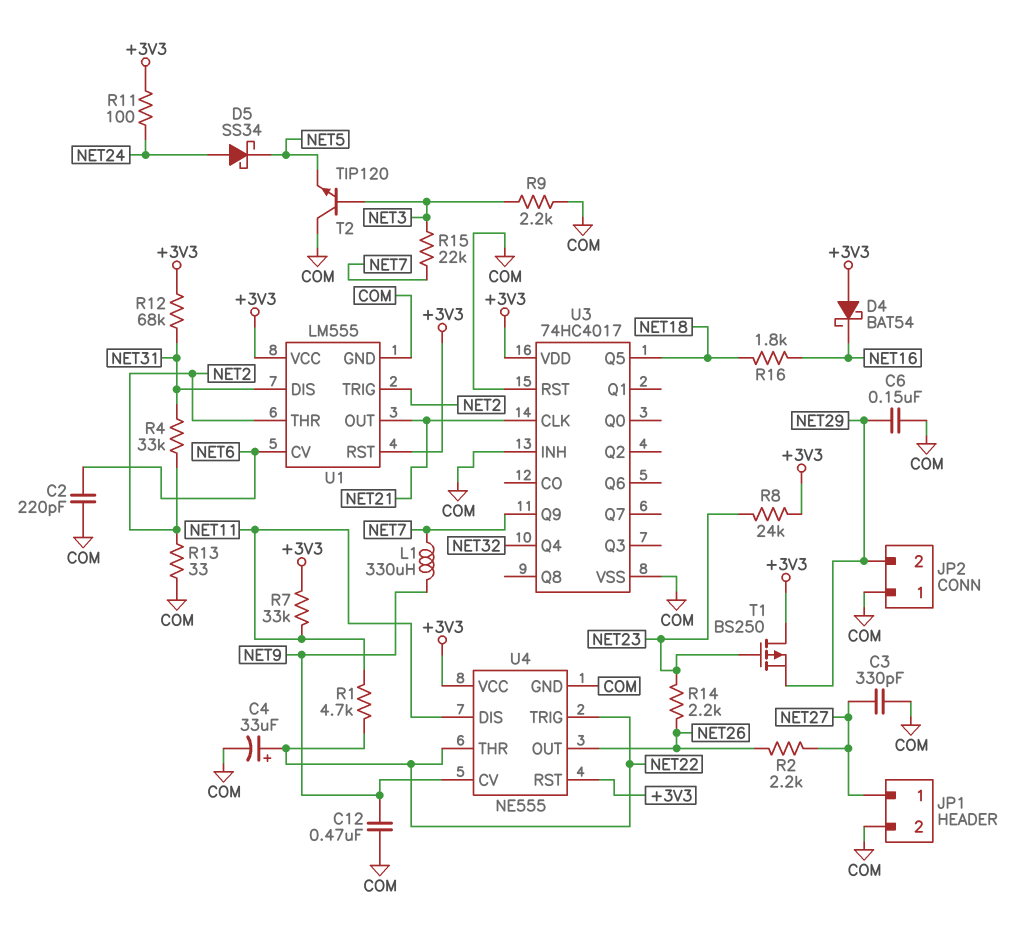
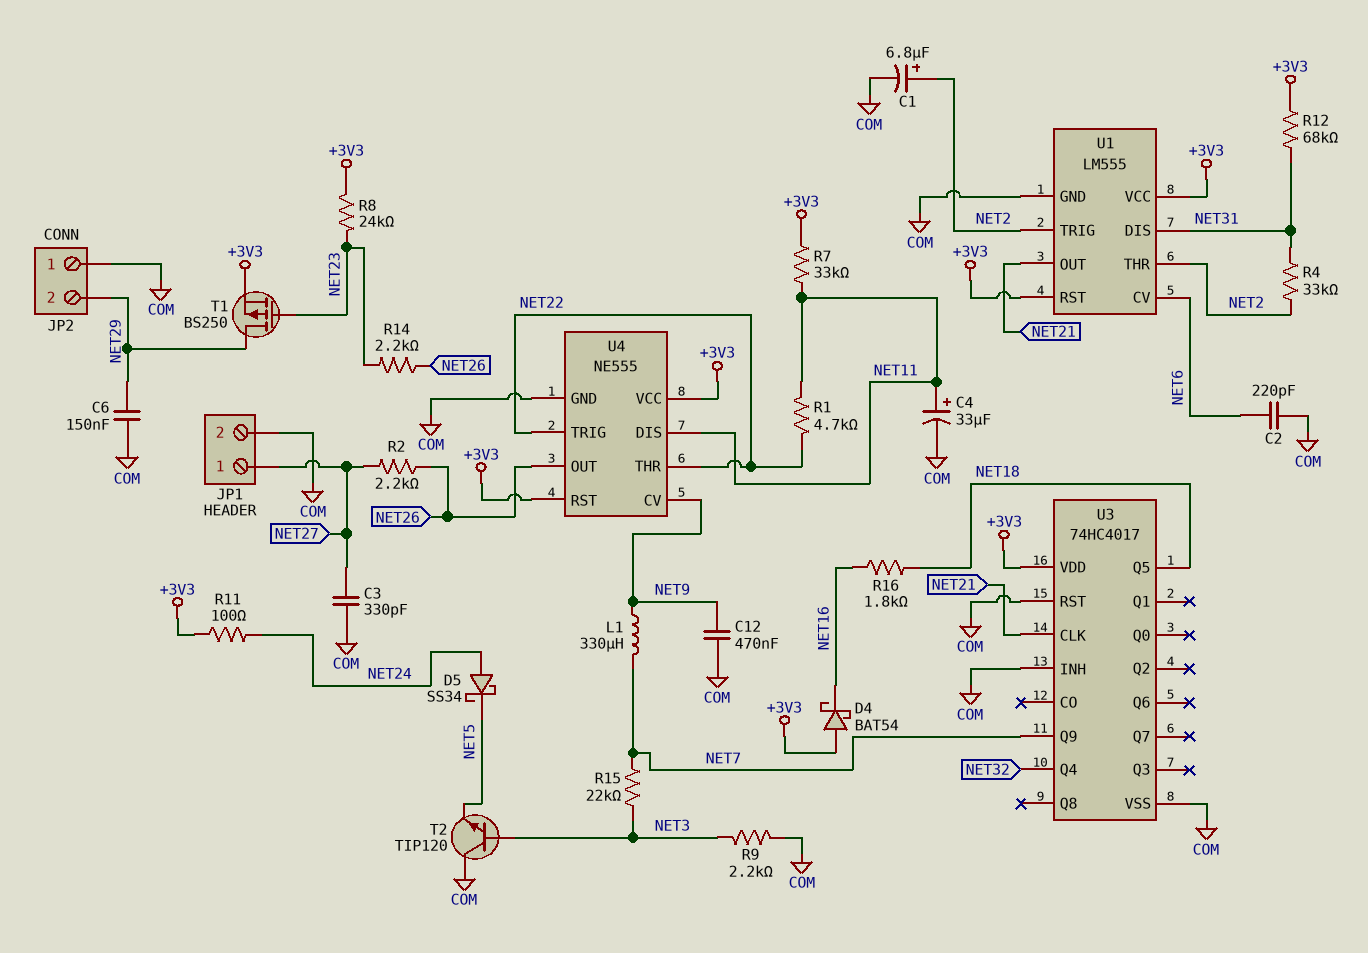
C1: none -> 6.8uF (plus NET2, minus COM)
C4: 33uF (plus NET22, minus COM) -> 33uF (plus NET11, minus COM)
R13: 33 (COM, NET2) -> none
T1: PMOS BS250 (G NET23, D +3V3, S NET29) -> PMOS BS250 (G NET23, D NET29, S +3V3)

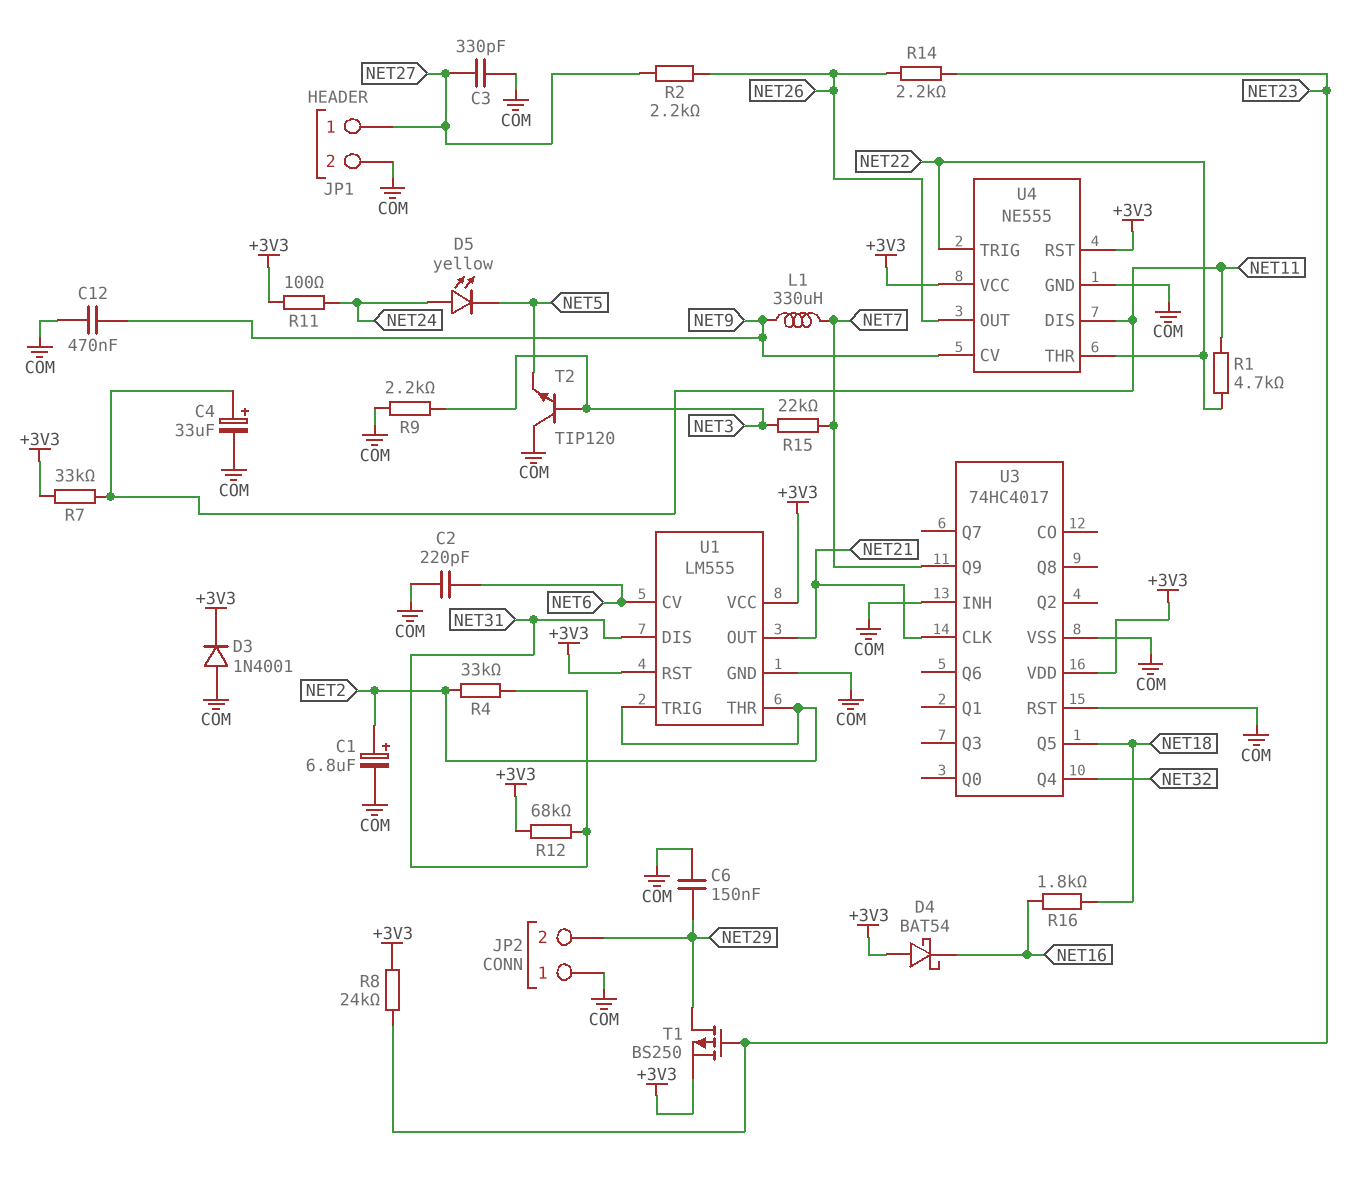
D3: none -> diode 1N4001 (A COM, K +3V3)
D5: schottky SS34 (A NET24, K NET5) -> LED yellow (A NET24, K NET5)

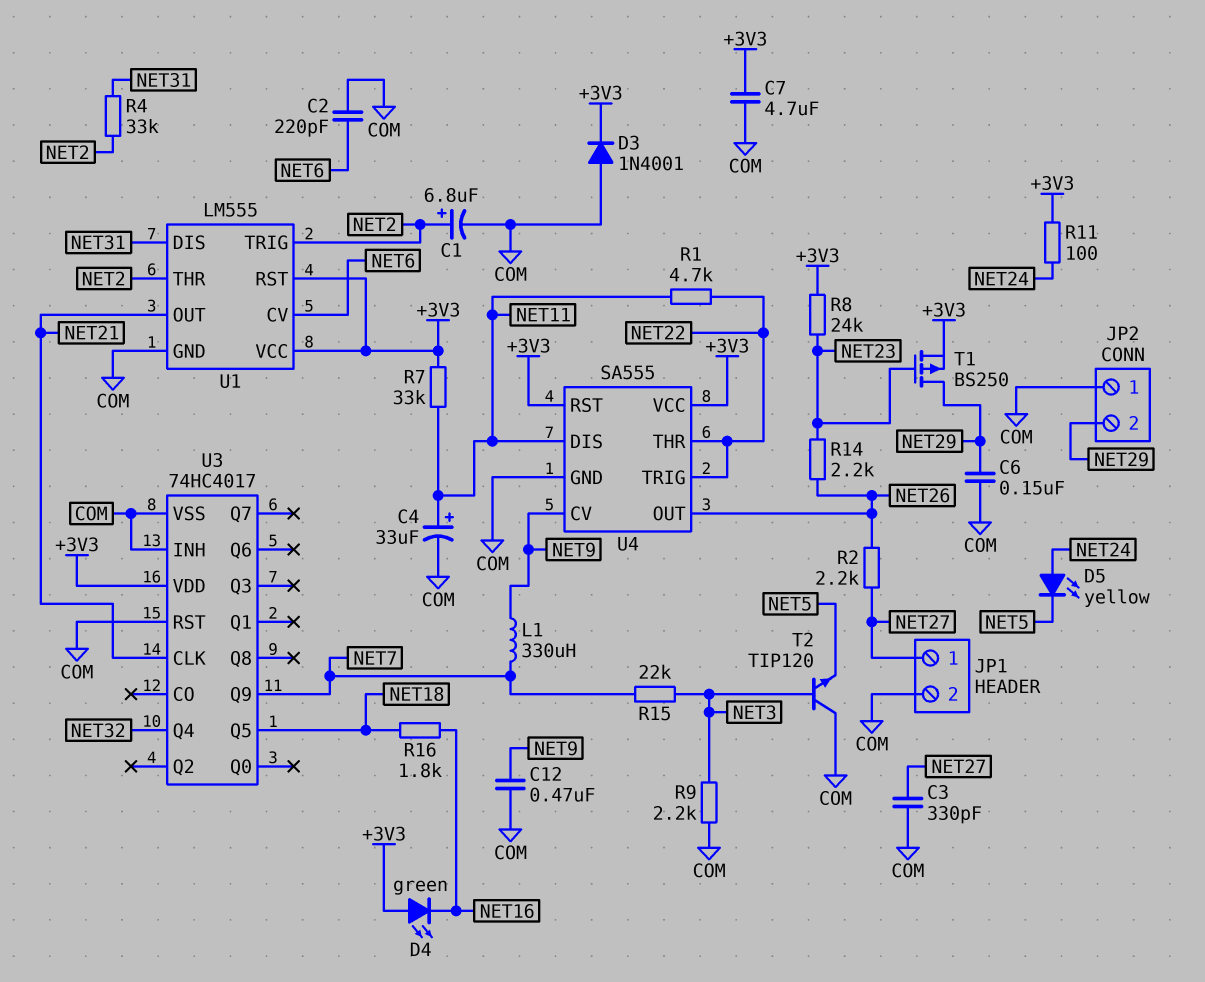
C7: none -> 4.7uF (+3V3, COM)
D4: schottky BAT54 (A +3V3, K NET16) -> LED green (A +3V3, K NET16)
R12: 68k (+3V3, NET31) -> none
U4: NE555 -> SA555

